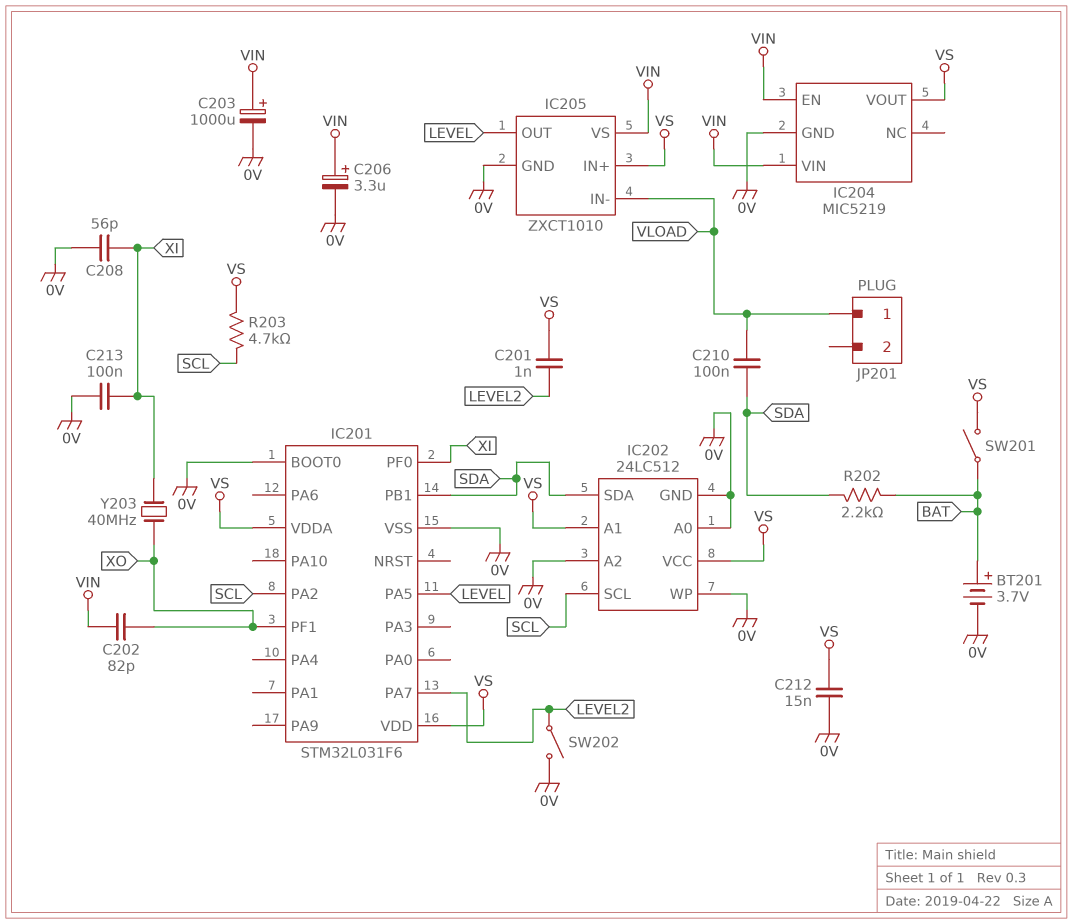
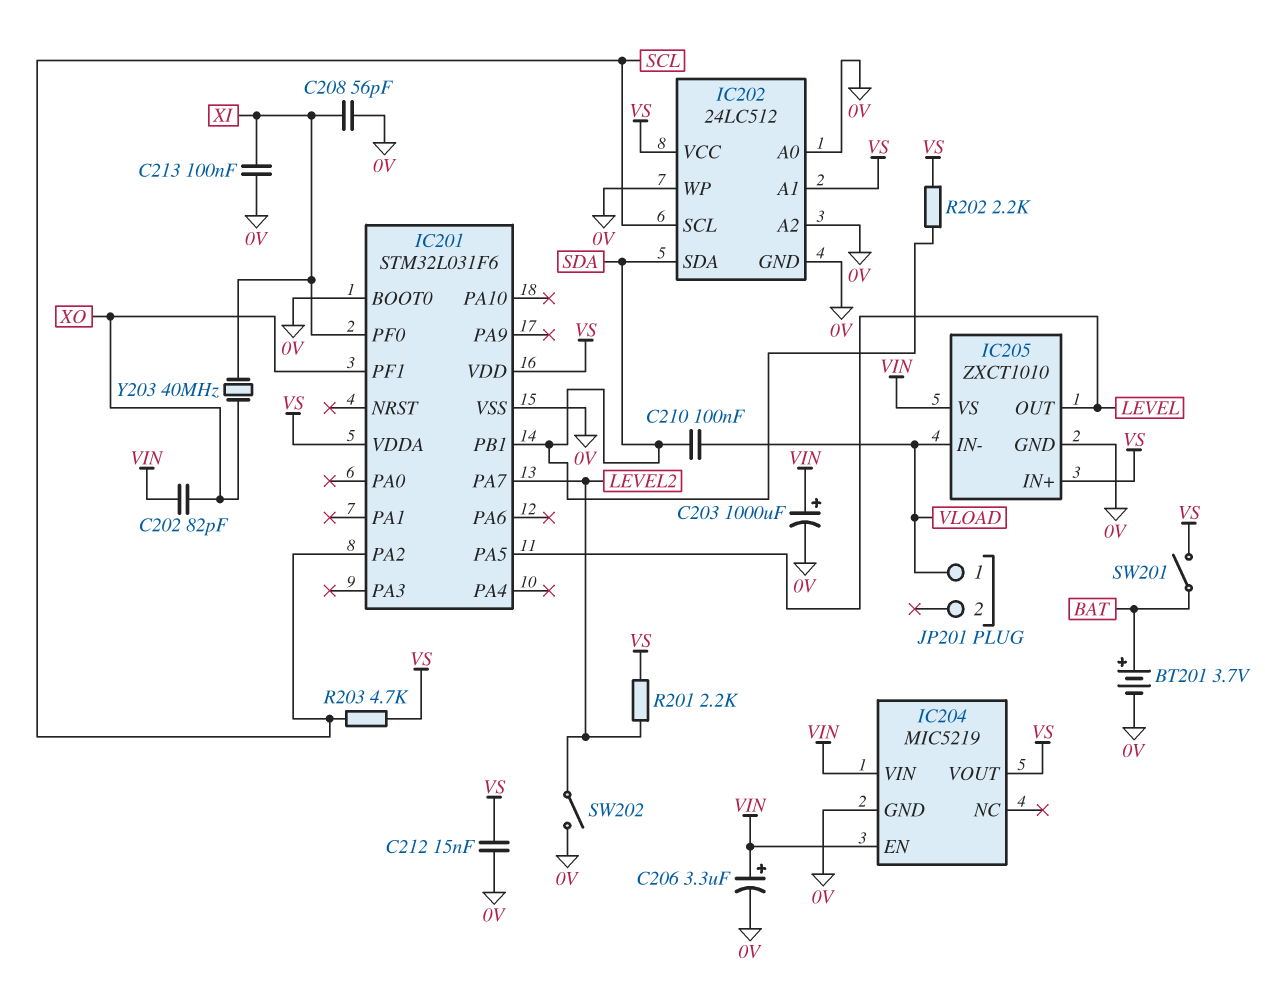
C201: 1nF (LEVEL2, VS) -> none
R201: none -> 2.2k (LEVEL2, VS)
R202: 2.2k (BAT, SDA) -> 2.2k (SDA, VS)

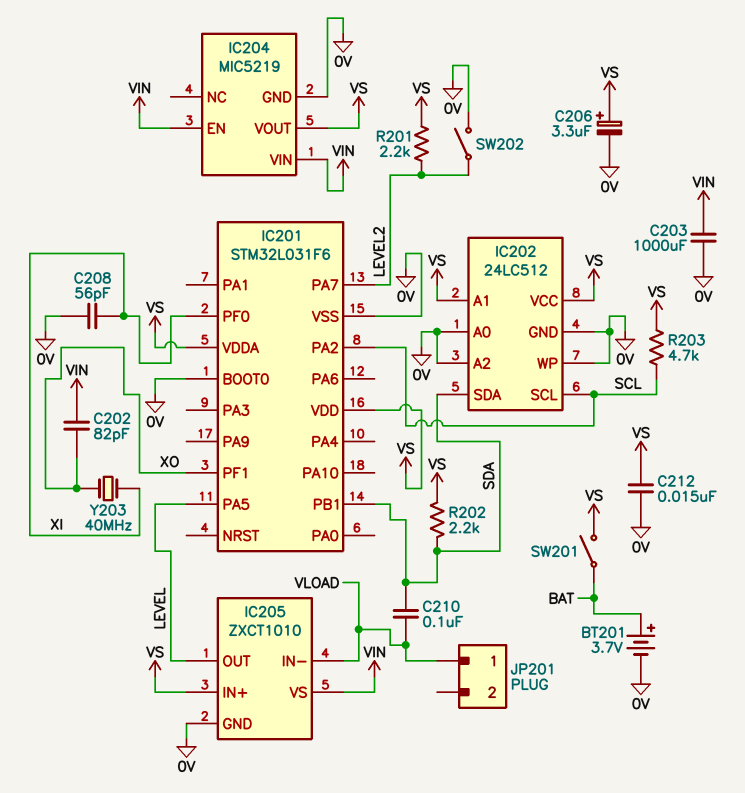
C203: 1000uF (plus VIN, minus 0V) -> 1000uF (0V, VIN)
C206: 3.3uF (plus VIN, minus 0V) -> 3.3uF (plus VS, minus 0V)
C213: 100nF (0V, XI) -> none

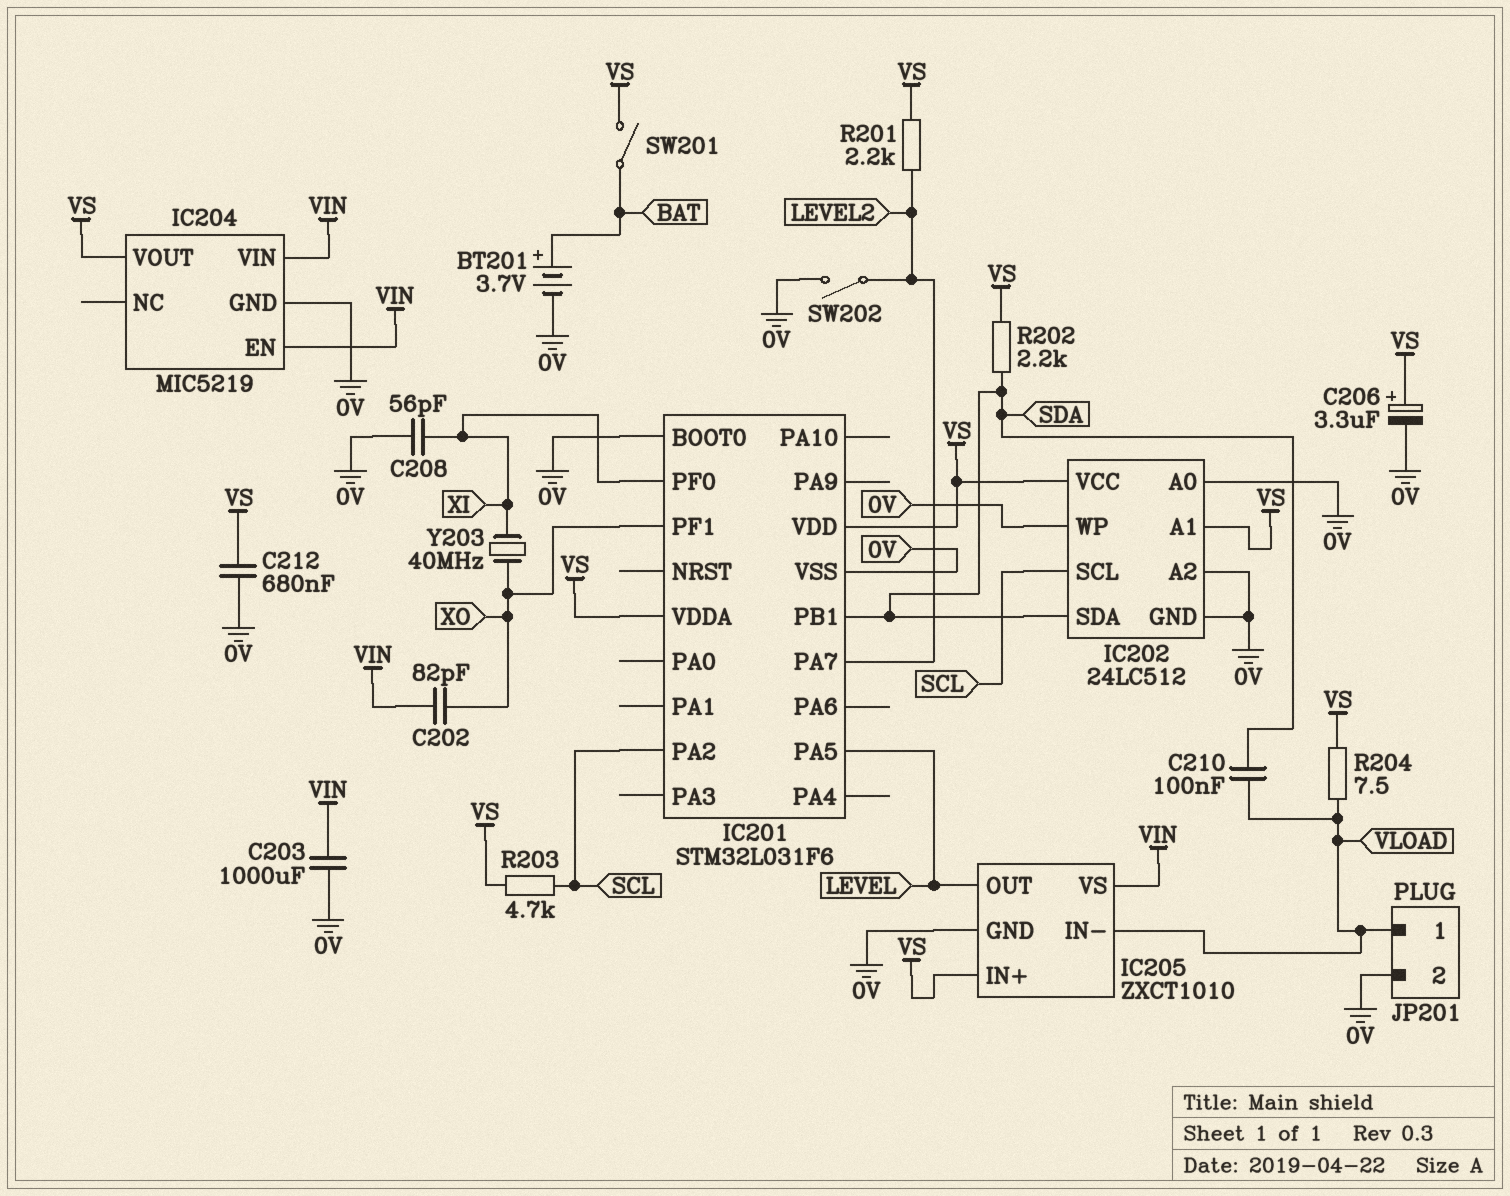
C212: 15nF (0V, VS) -> 680nF (0V, VS)
JP201 pin 2: none -> 0V
R204: none -> 7.5 (VLOAD, VS)

